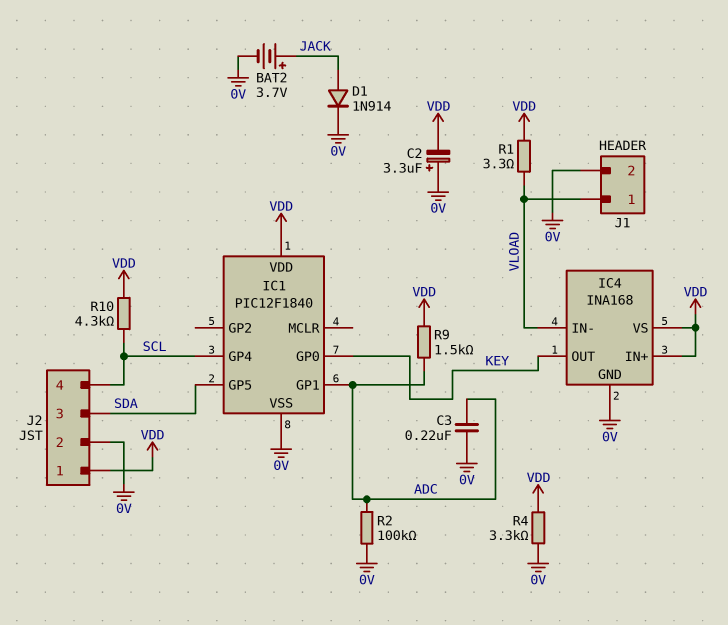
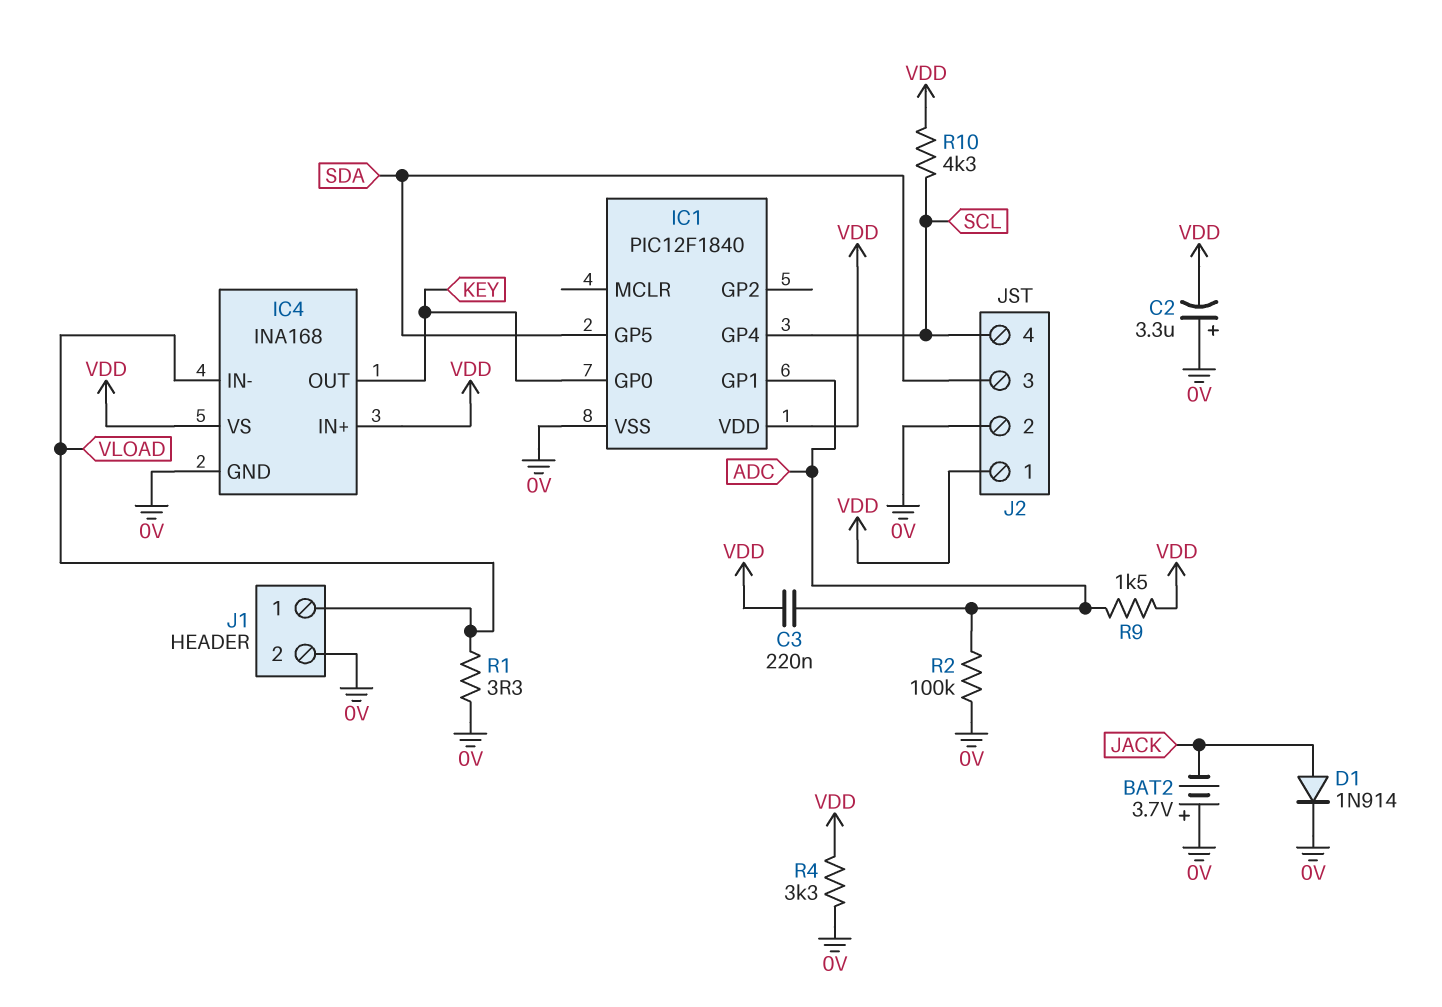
BAT2: 3.7V (plus JACK, minus 0V) -> 3.7V (plus 0V, minus JACK)
C3: 220nF (0V, ADC) -> 220nF (ADC, VDD)
R1: 3.3 (VDD, VLOAD) -> 3.3 (0V, VLOAD)

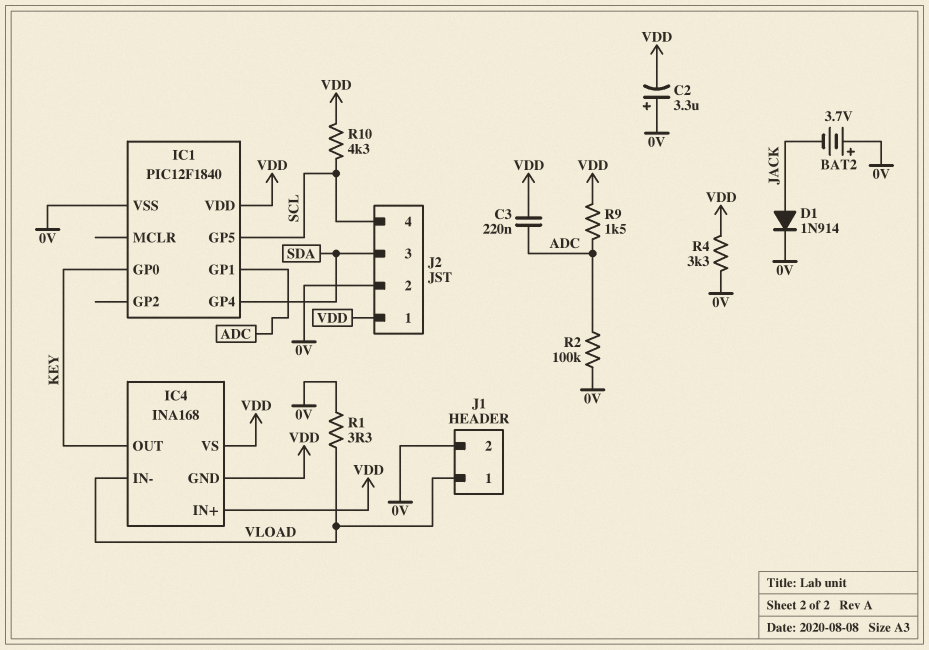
IC1 pin GP4: SCL -> SDA
IC1 pin GP5: SDA -> SCL
IC4 pin GND: 0V -> VDD

